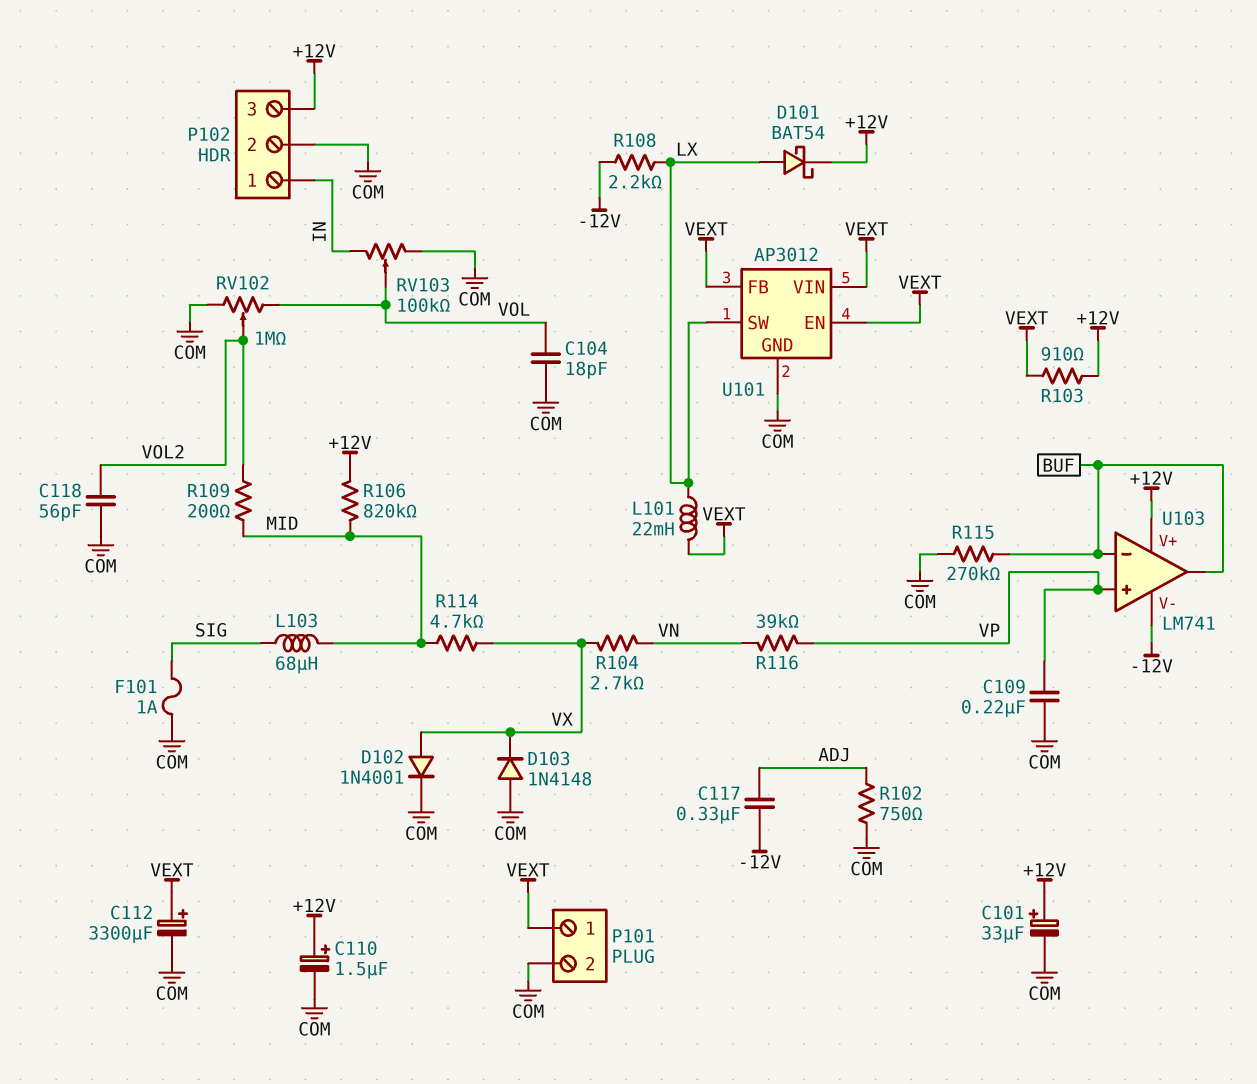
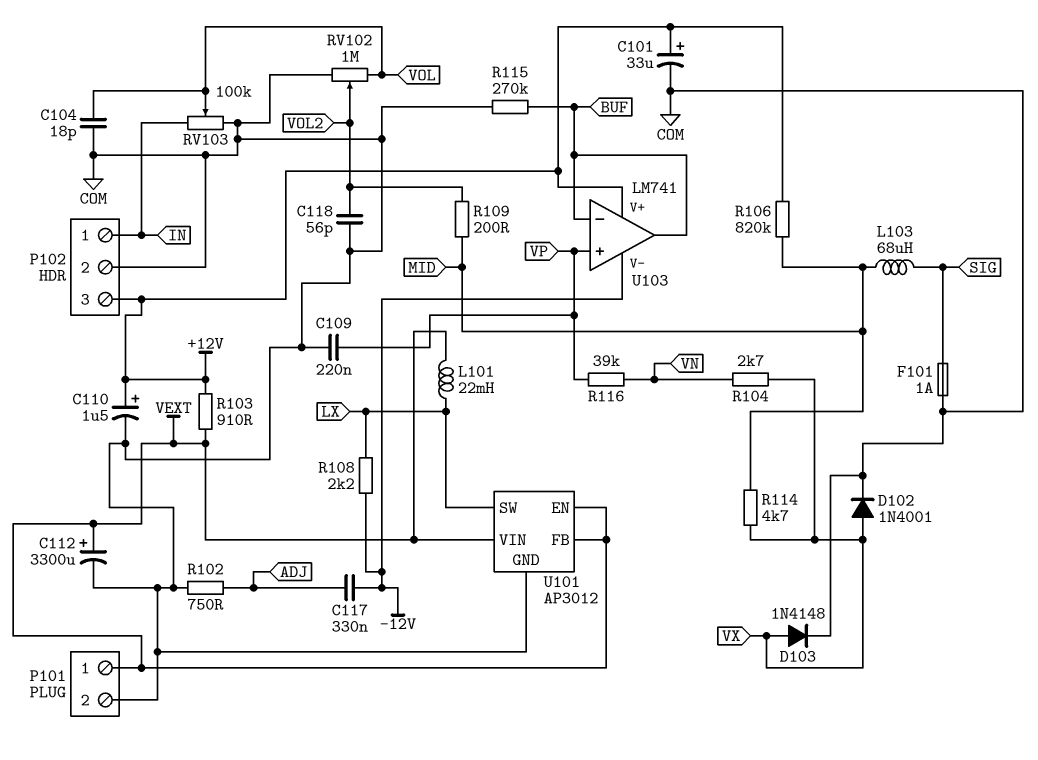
D101: schottky BAT54 (A LX, K +12V) -> none
D103: diode 1N4148 (A COM, K VX) -> diode 1N4148 (A VX, K COM)

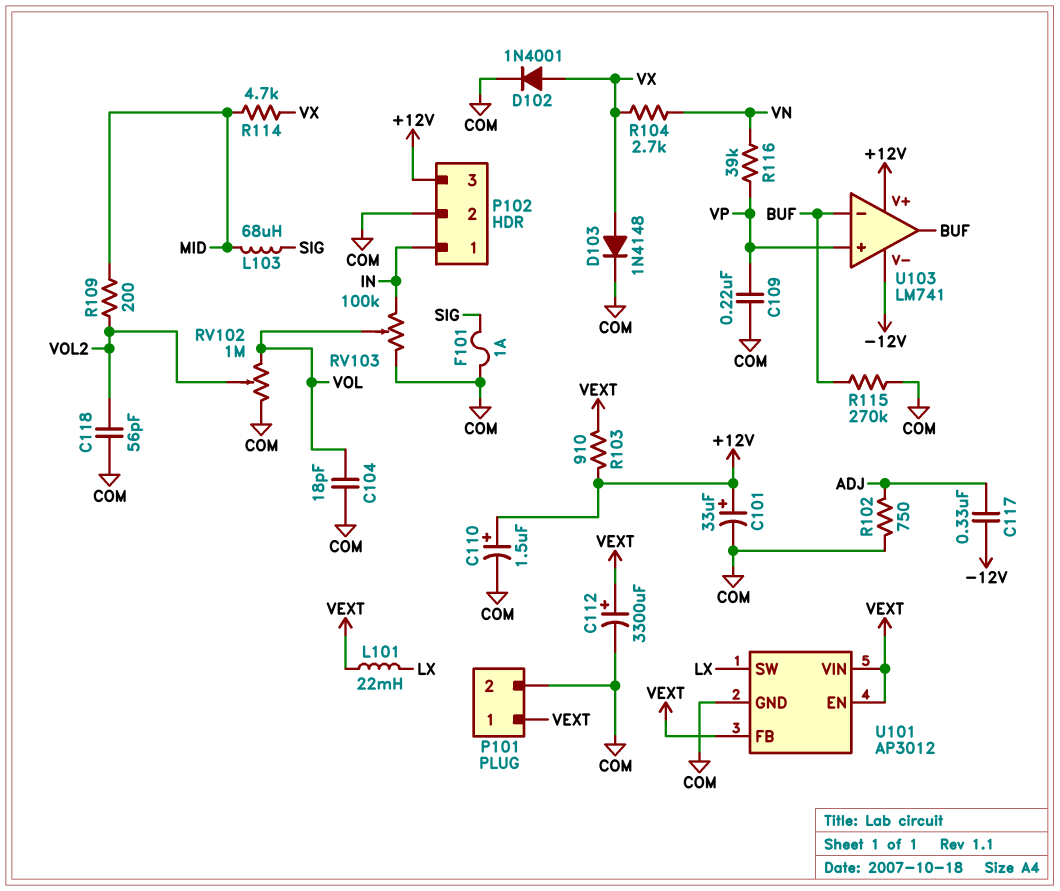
R106: 820k (+12V, MID) -> none
R108: 2.2k (-12V, LX) -> none

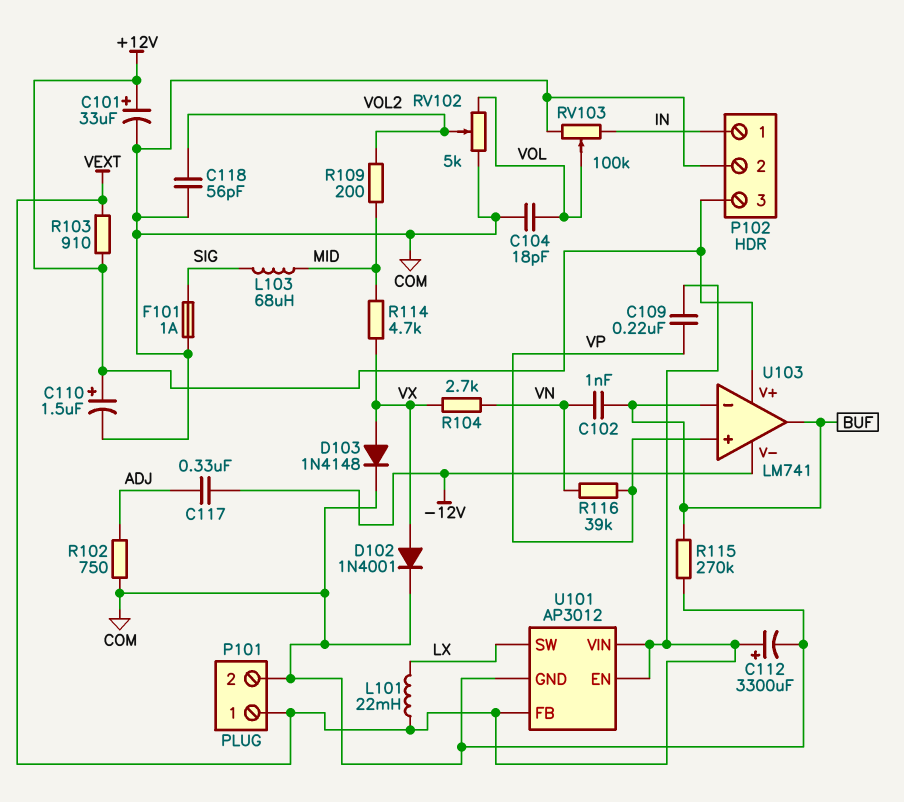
C102: none -> 1nF (BUF, VN)
C109: 220nF (COM, VP) -> 220nF (VEXT, VP)
RV102: 1M (COM, VOL, wiper VOL2) -> 5k (COM, VOL, wiper VOL2)

